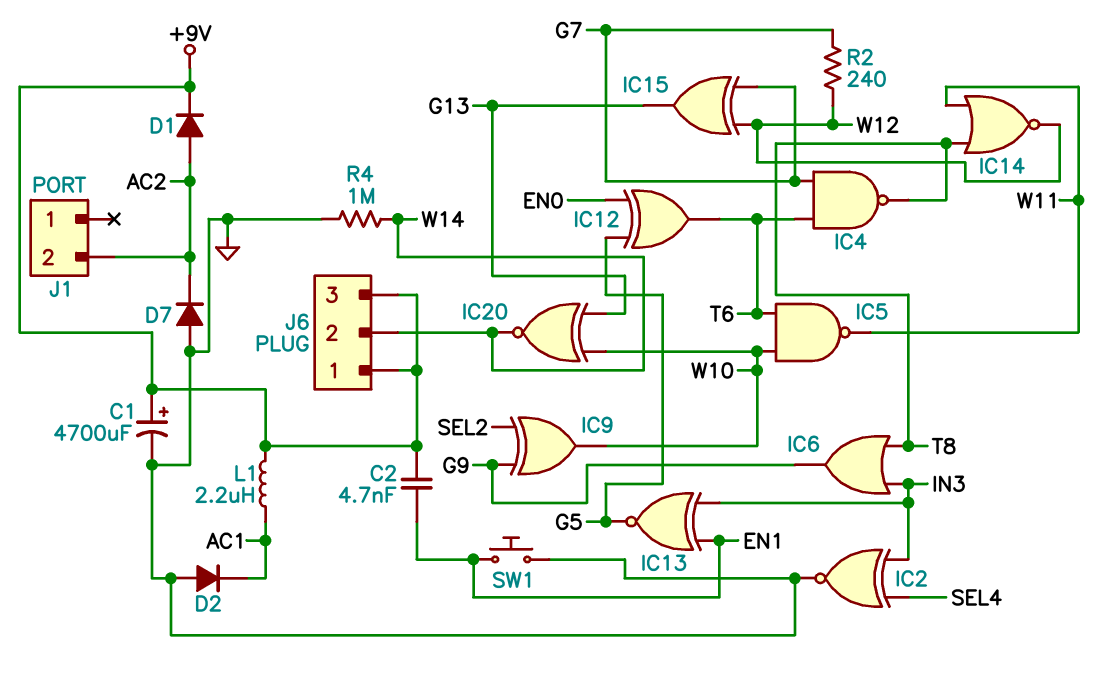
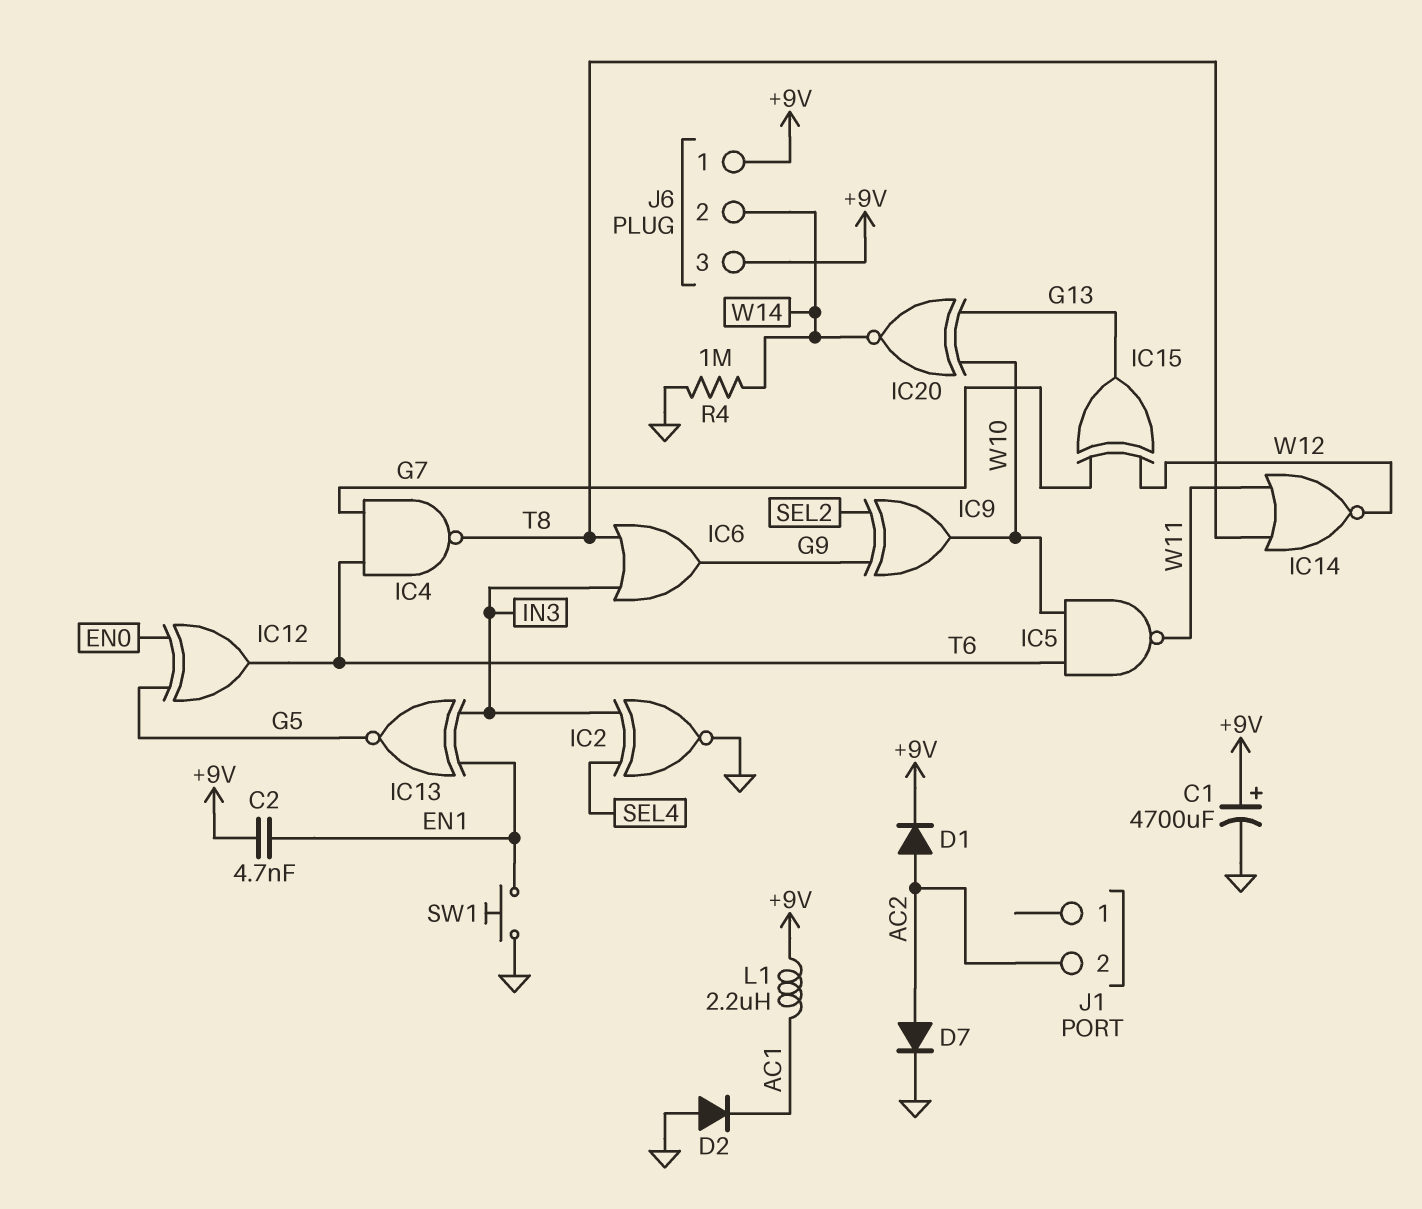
D7: diode (A GND, K AC2) -> diode (A AC2, K GND)
R2: 240 (G7, W12) -> none

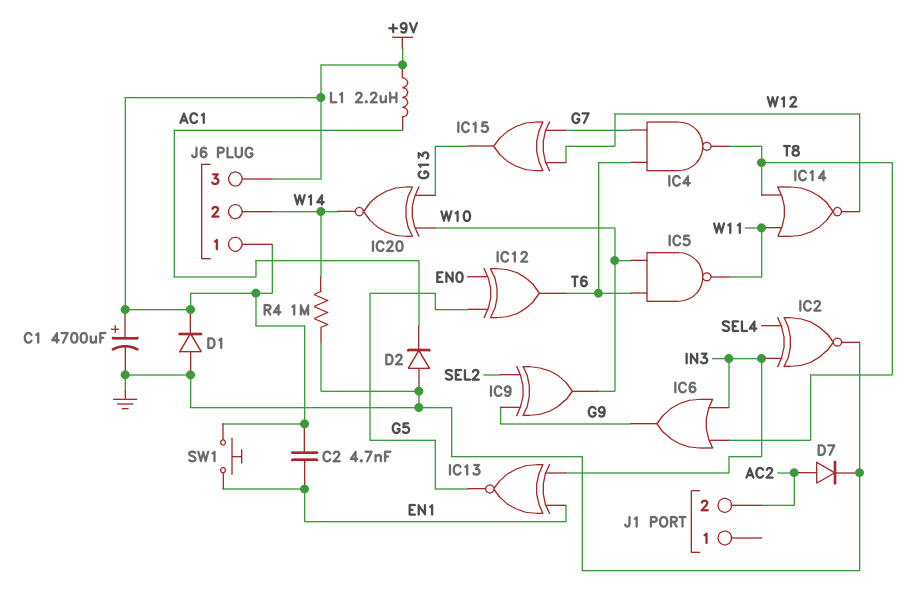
D1: diode (A AC2, K +9V) -> diode (A GND, K +9V)
SW1: button (EN1, GND) -> button (+9V, EN1)

